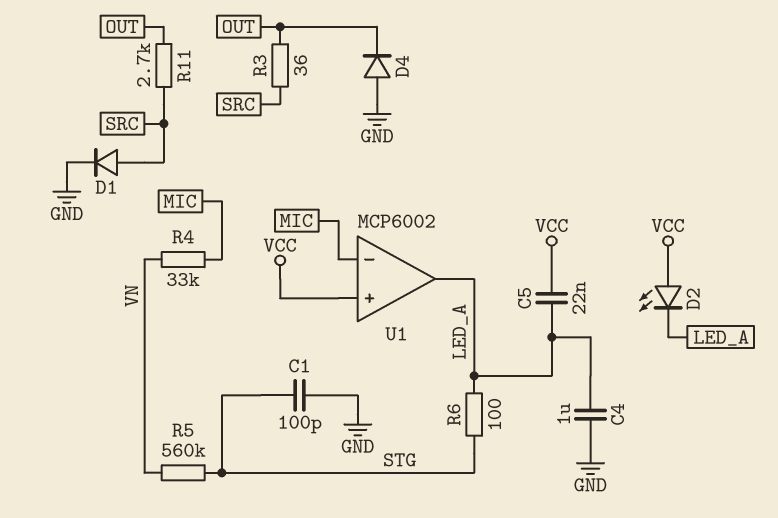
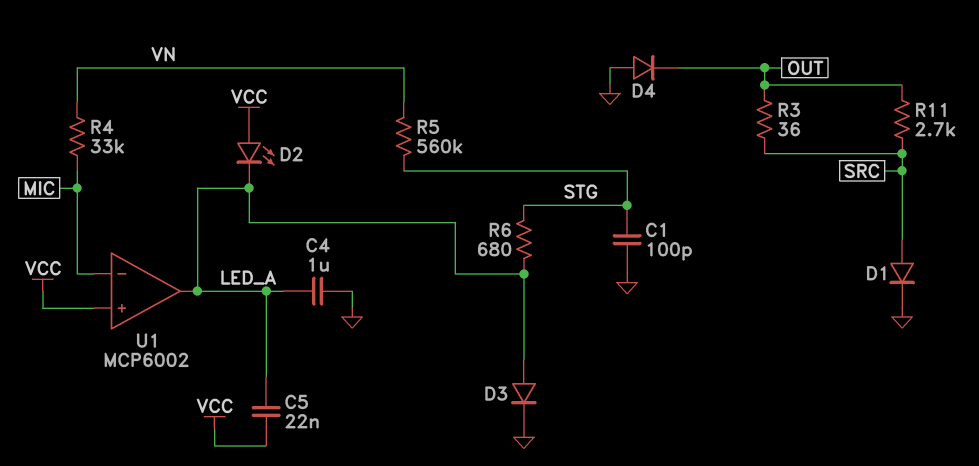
D3: none -> diode (A LED_A, K GND)
R6: 100 (LED_A, STG) -> 680 (LED_A, STG)

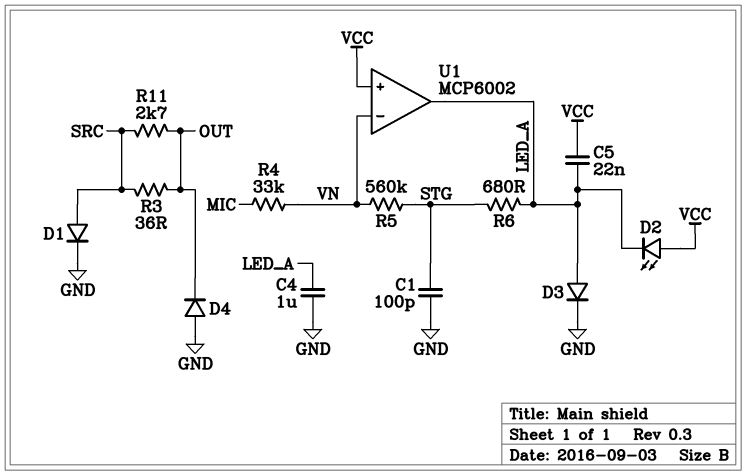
U1 pin in-: MIC -> VN

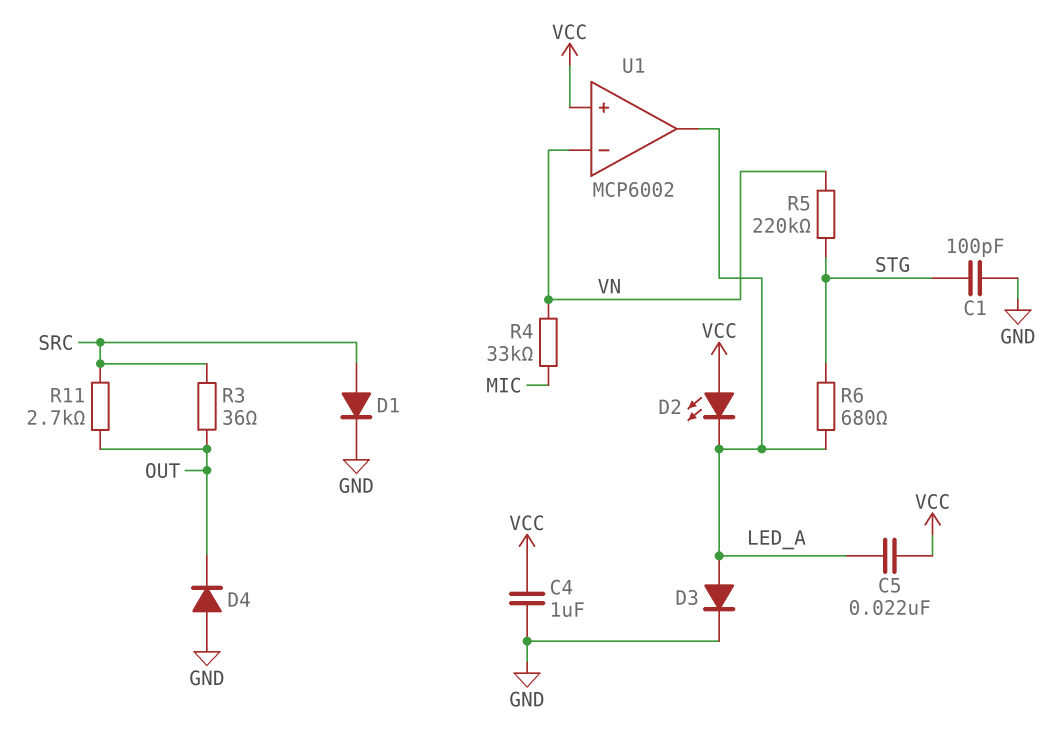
C4: 1uF (GND, LED_A) -> 1uF (GND, VCC)
R5: 560k (STG, VN) -> 220k (STG, VN)

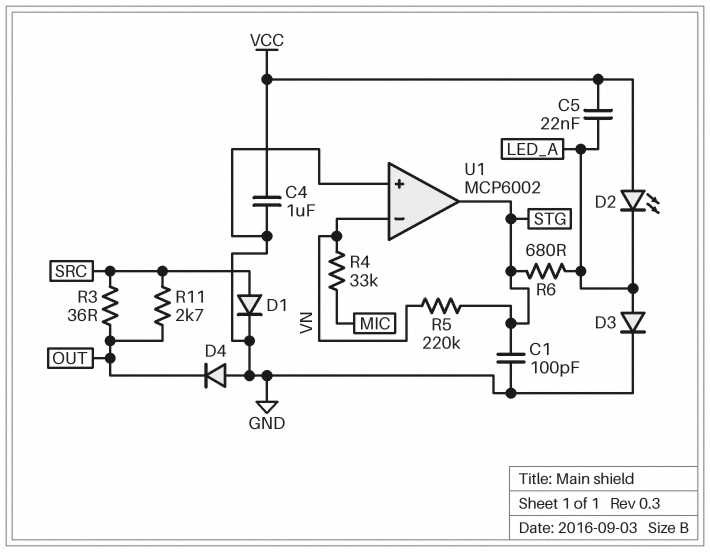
U1 pin in+: VCC -> GND
U1 pin out: LED_A -> STG

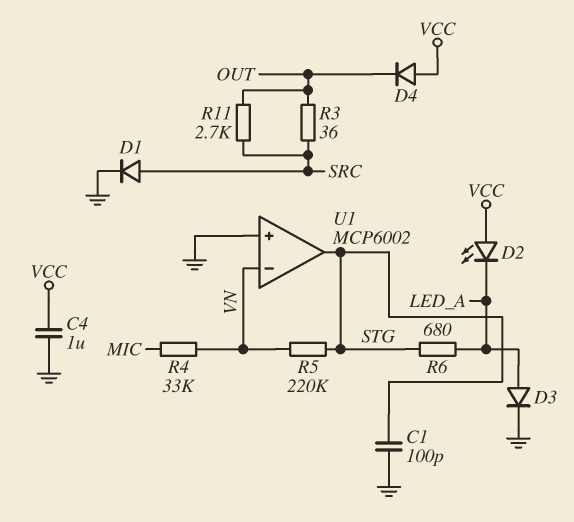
C5: 22nF (LED_A, VCC) -> none
D4: diode (A GND, K OUT) -> diode (A VCC, K OUT)

